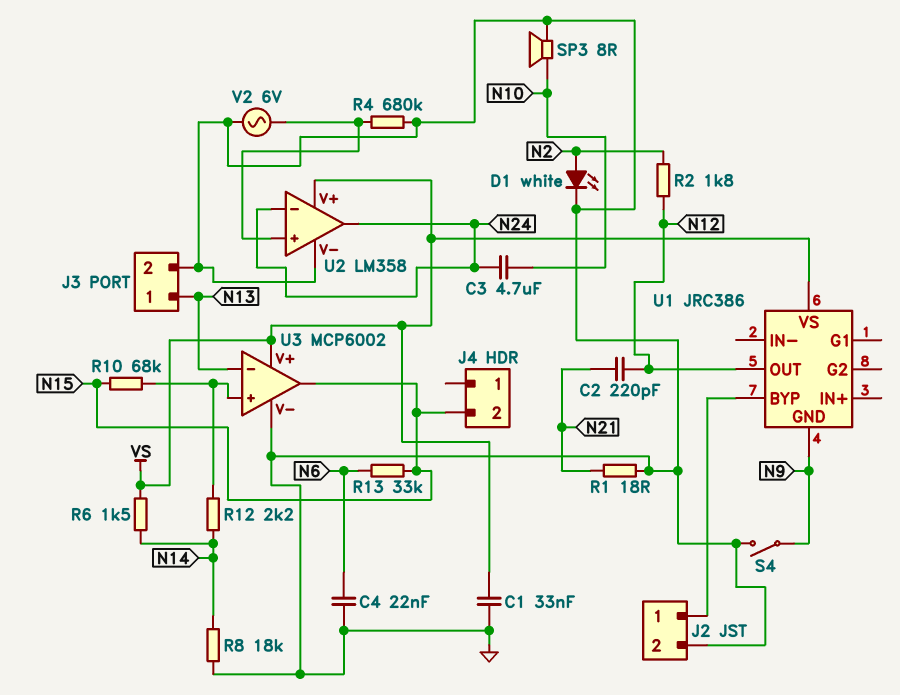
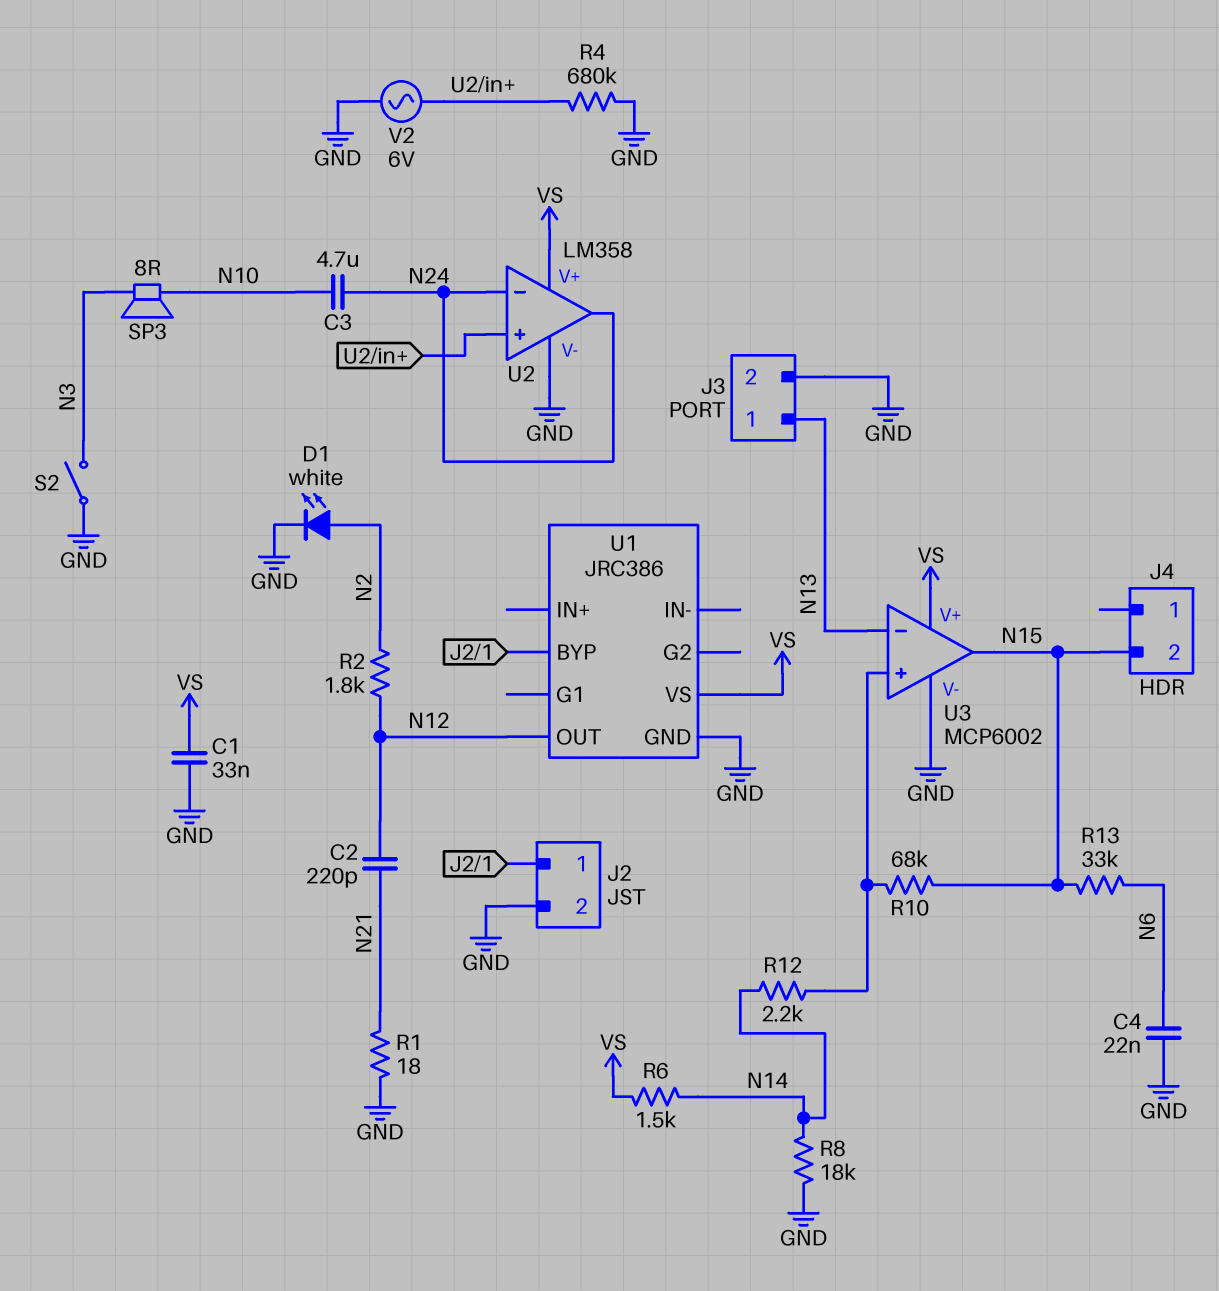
S2: none -> switch (GND, N3)
S4: switch (GND, N9) -> none
SP3: speaker 8R (GND, N10) -> speaker 8R (N3, N10)
U1 pin GND: N9 -> GND

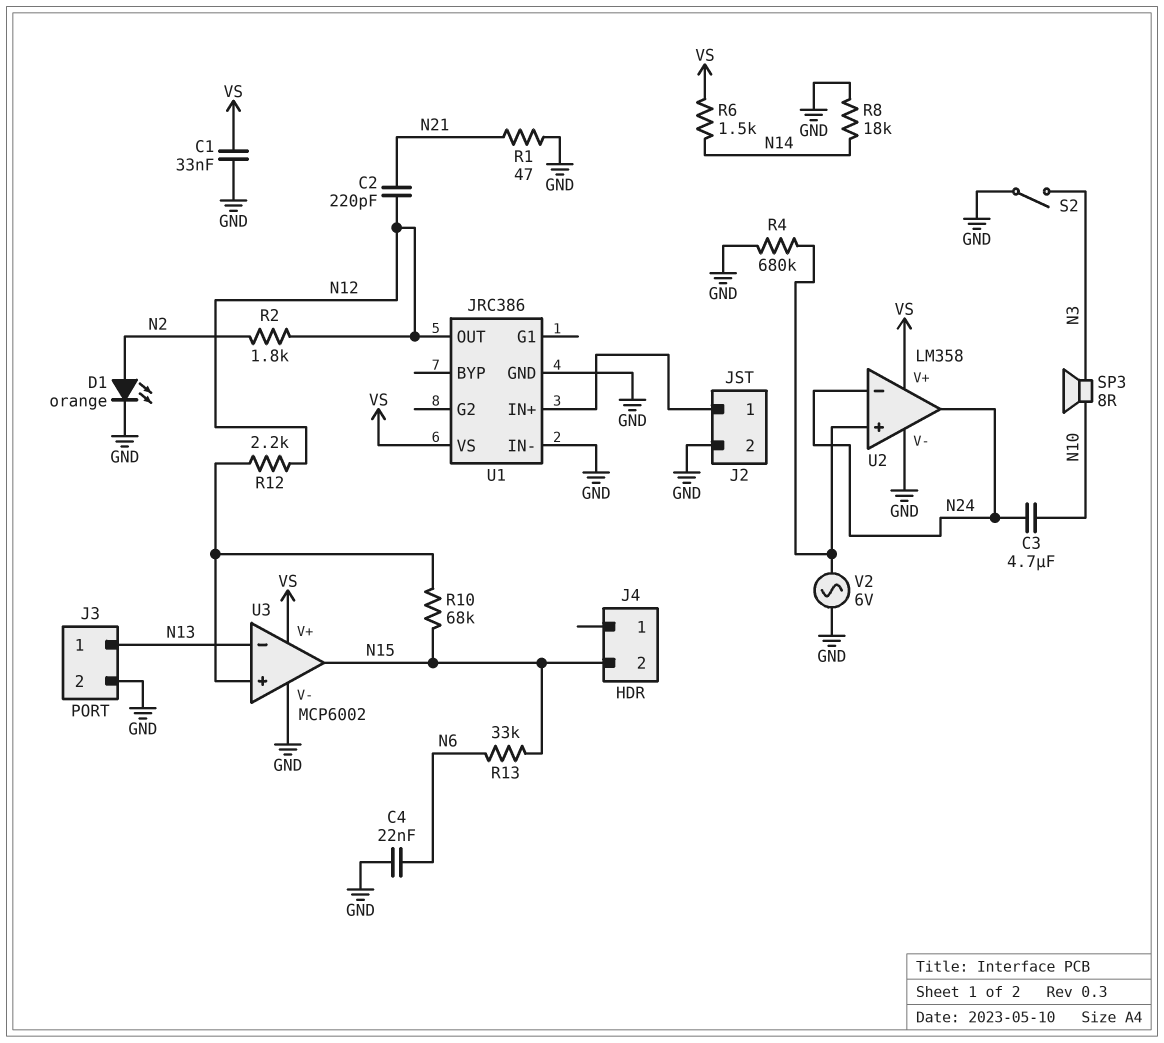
D1: LED white (A N2, K GND) -> LED orange (A N2, K GND)
R1: 18 (GND, N21) -> 47 (GND, N21)
R12: 2.2k (N14, U3/in+) -> 2.2k (N12, U3/in+)
U1 pin BYP: J2/1 -> none
U1 pin IN+: none -> J2/1
U1 pin IN-: none -> GND

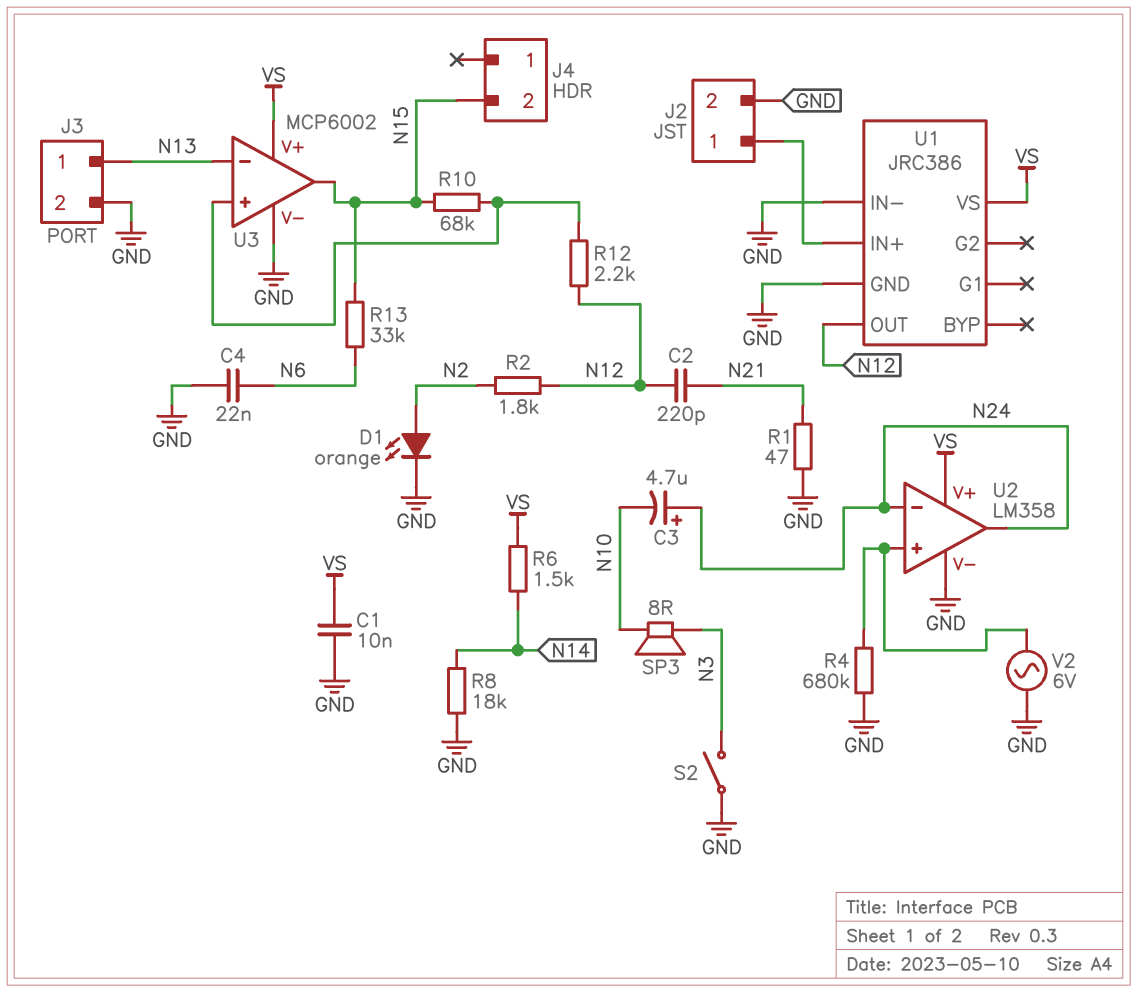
C1: 33nF (GND, VS) -> 10nF (GND, VS)
C3: 4.7uF (N10, N24) -> 4.7uF (plus N24, minus N10)

